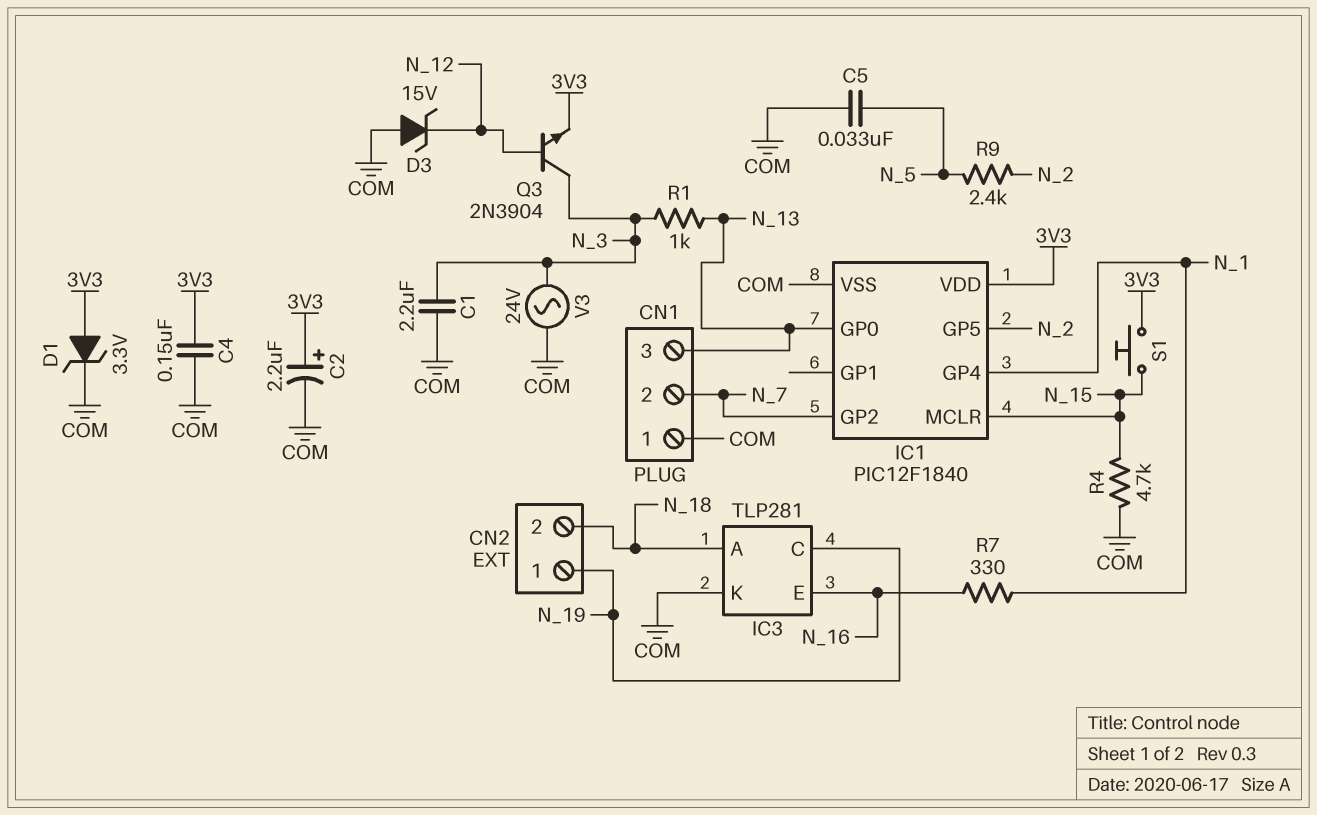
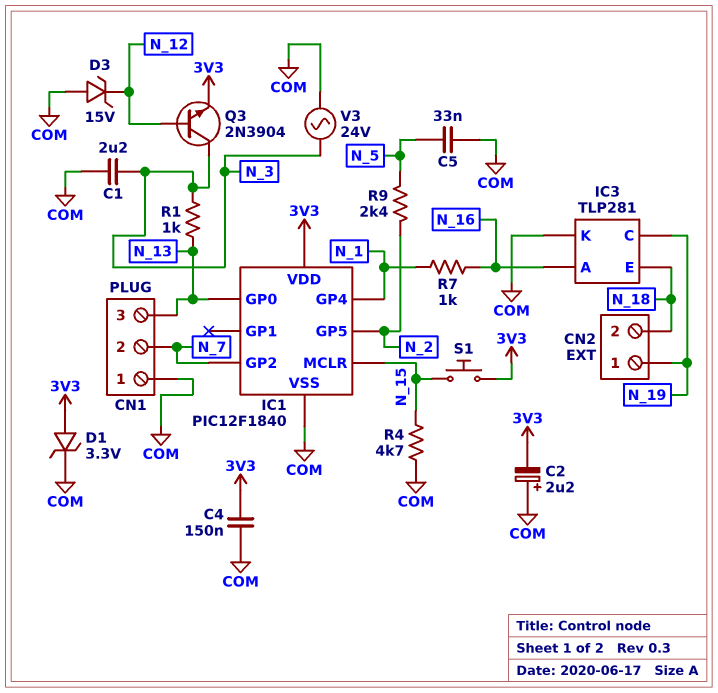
C2: 2.2uF (plus 3V3, minus COM) -> 2.2uF (plus COM, minus 3V3)
IC3 pin A: N_18 -> N_16
IC3 pin E: N_16 -> N_18
R7: 330 (N_1, N_16) -> 1k (N_1, N_16)

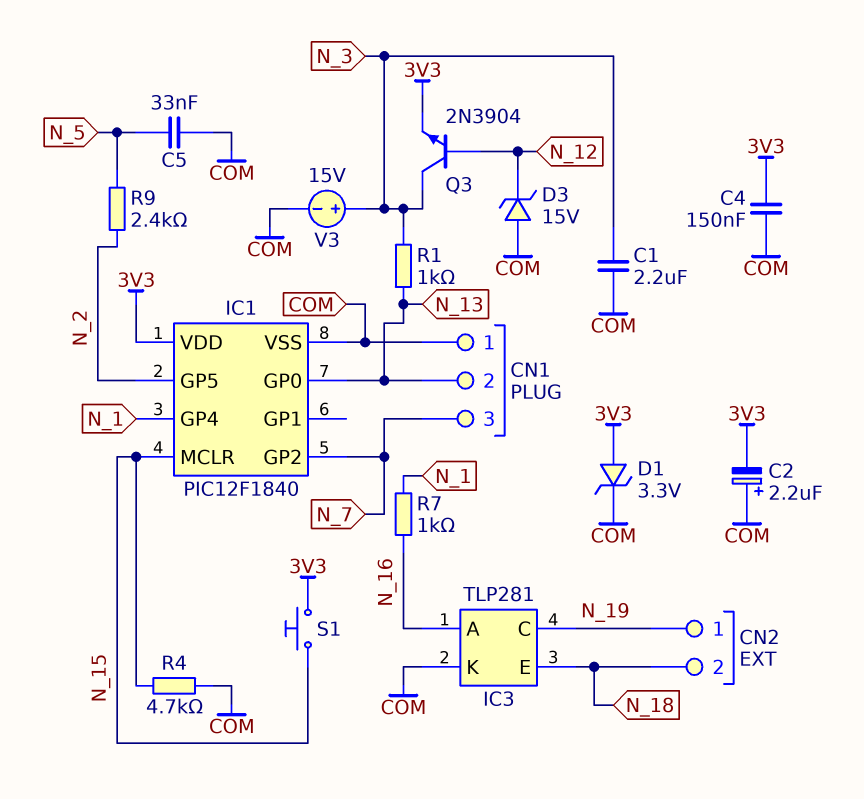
CN1 pin 2: N_7 -> N_13
CN1 pin 3: N_13 -> N_7
V3: AC 24V (COM, N_3) -> 15V (plus N_3, minus COM)

